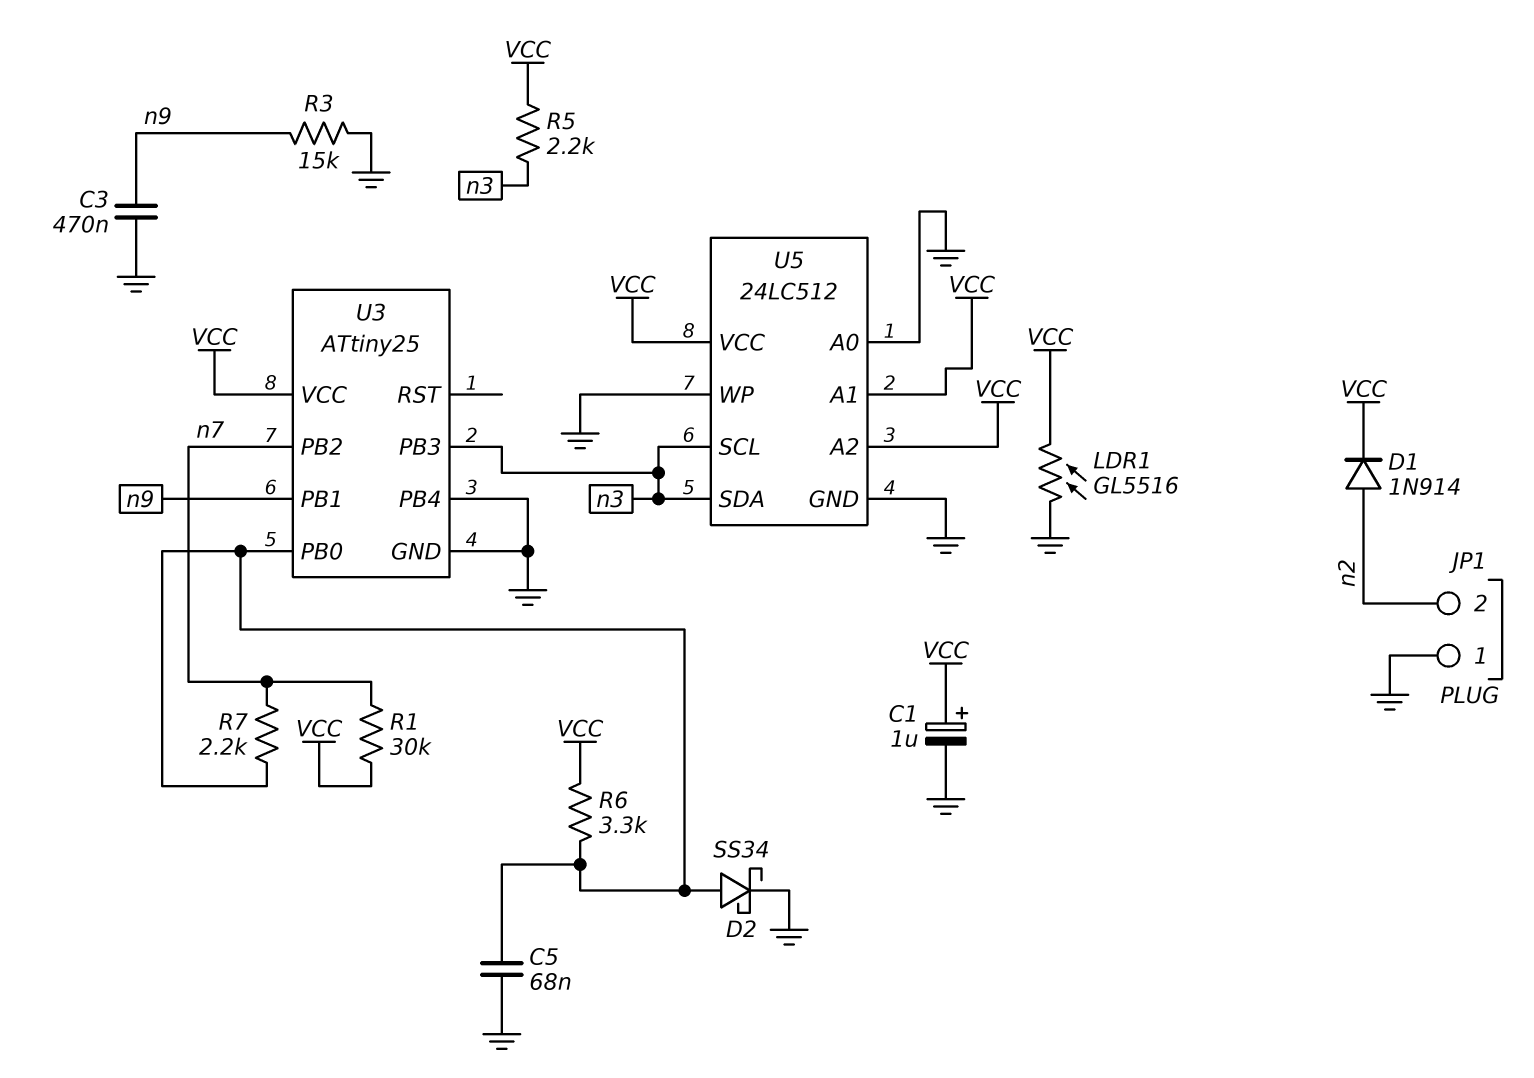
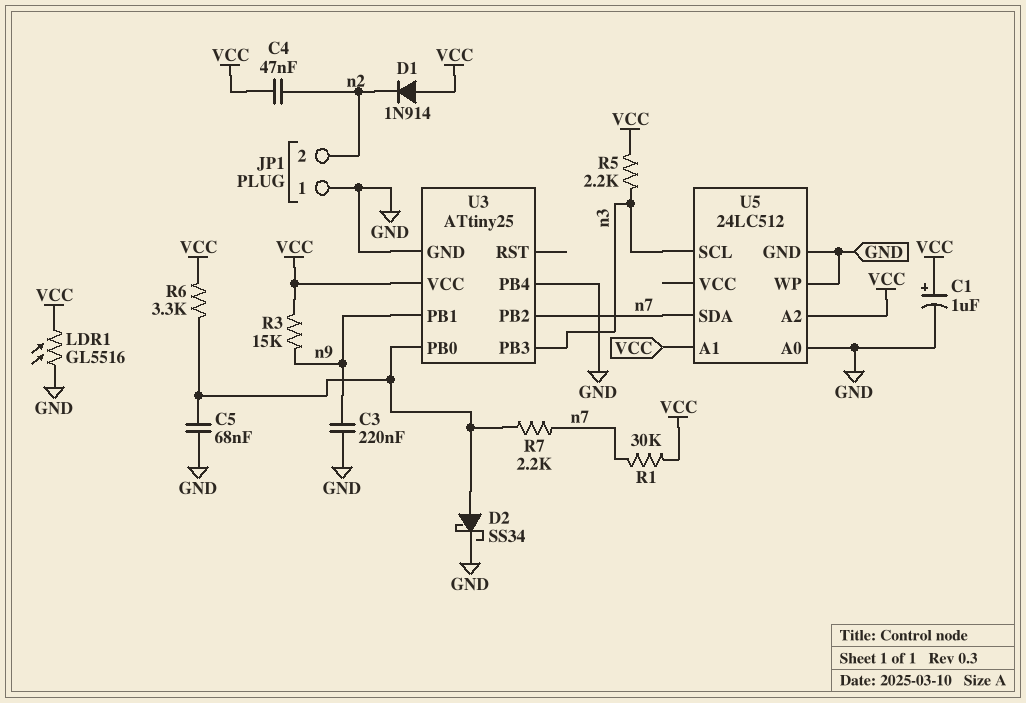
C3: 470nF (GND, n9) -> 220nF (GND, n9)
C4: none -> 47nF (VCC, n2)
D1: diode 1N914 (A n2, K VCC) -> diode 1N914 (A VCC, K n2)
R3: 15k (GND, n9) -> 15k (VCC, n9)
U5 pin SDA: n3 -> n7
U5 pin VCC: VCC -> none

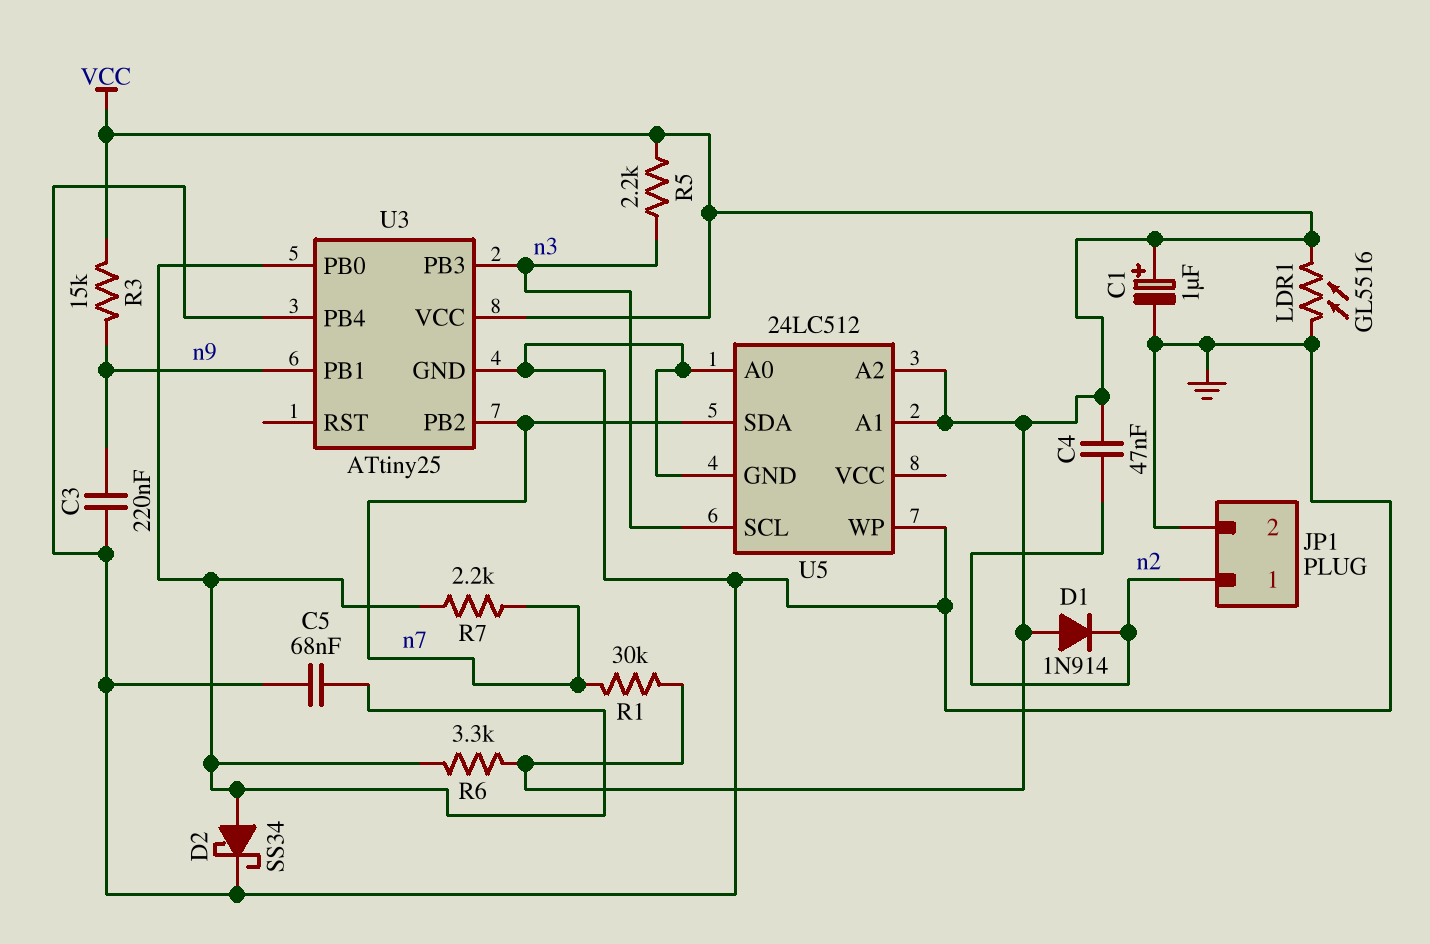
JP1 pin 1: GND -> n2
JP1 pin 2: n2 -> GND

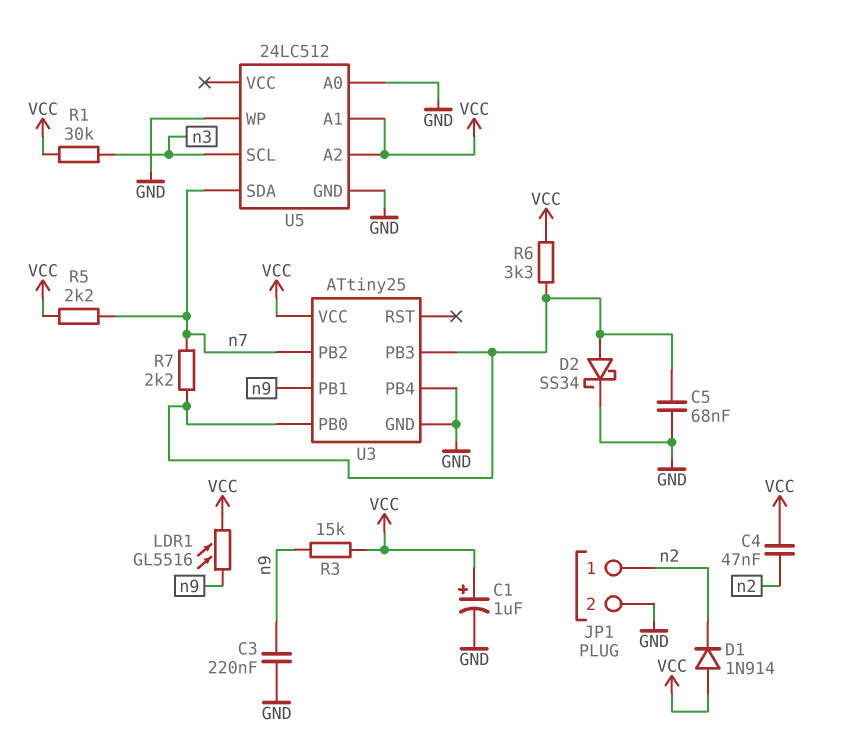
LDR1: GL5516 (GND, VCC) -> GL5516 (VCC, n9)
R1: 30k (VCC, n7) -> 30k (VCC, n3)
R5: 2.2k (VCC, n3) -> 2.2k (VCC, n7)
U3 pin PB3: n3 -> U3/PB0

